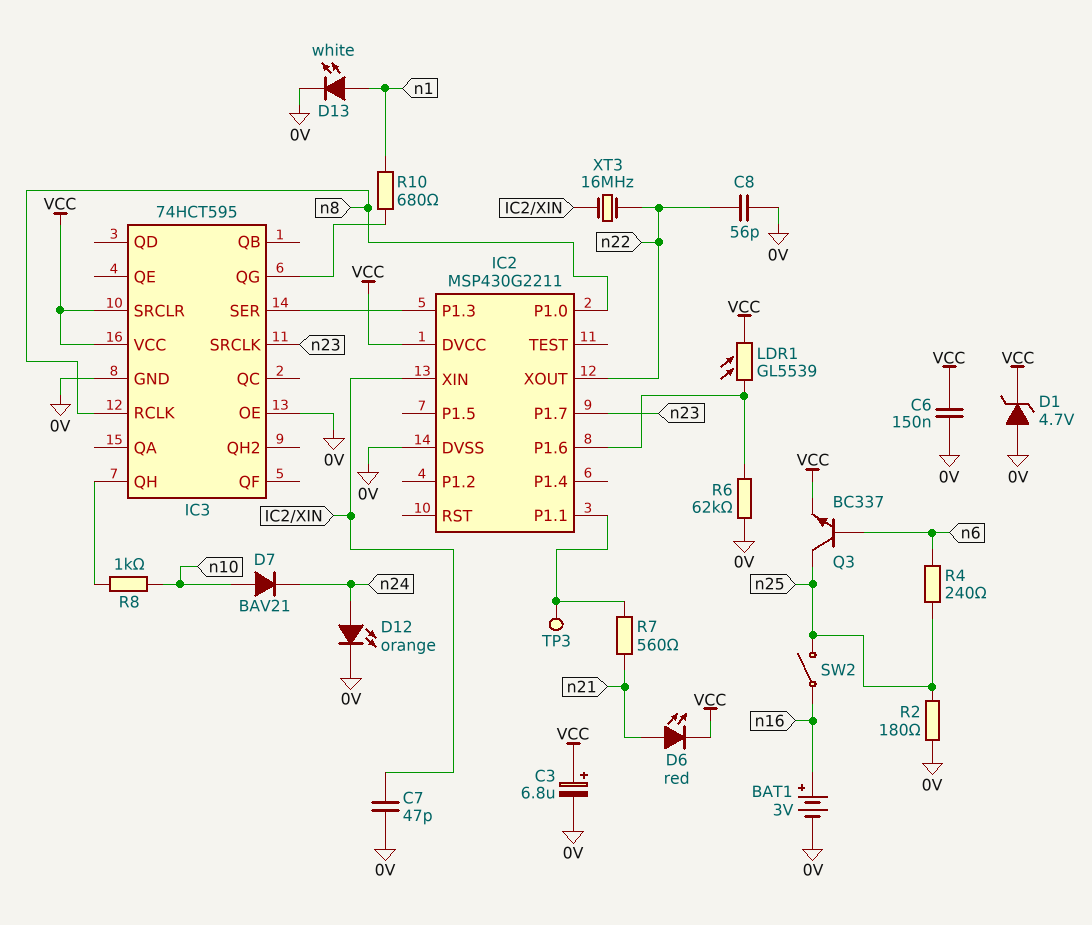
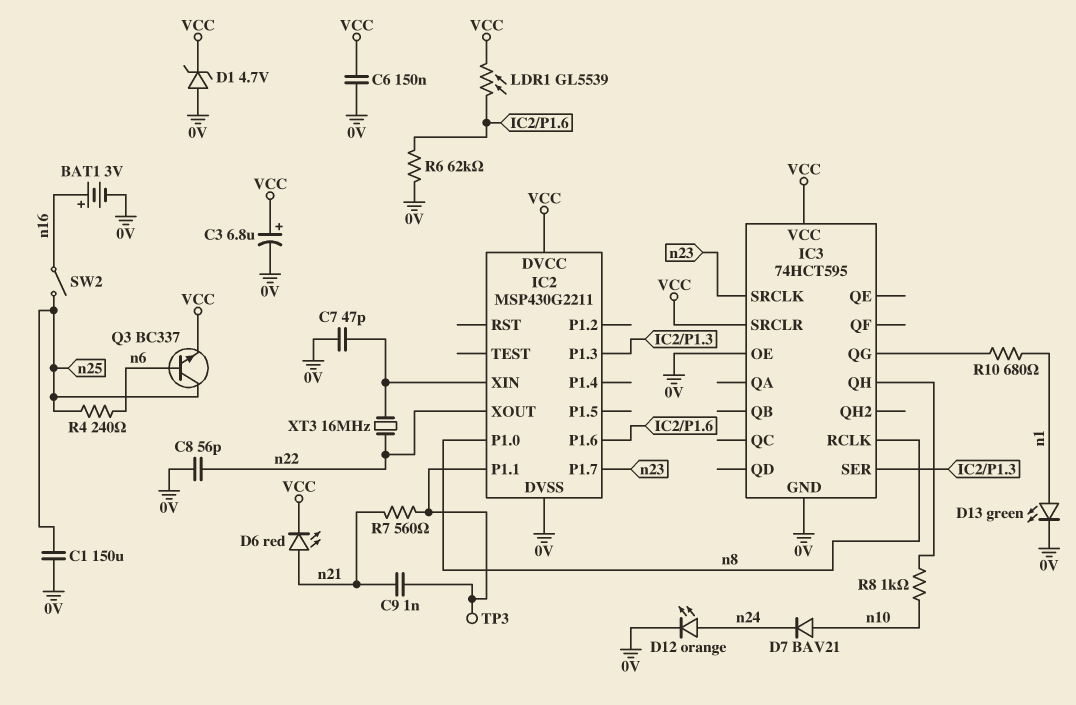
C1: none -> 150uF (0V, n25)
C9: none -> 1nF (IC2/P1.1, n21)
D13: LED white (A n1, K 0V) -> LED green (A n1, K 0V)
R2: 180 (0V, n25) -> none

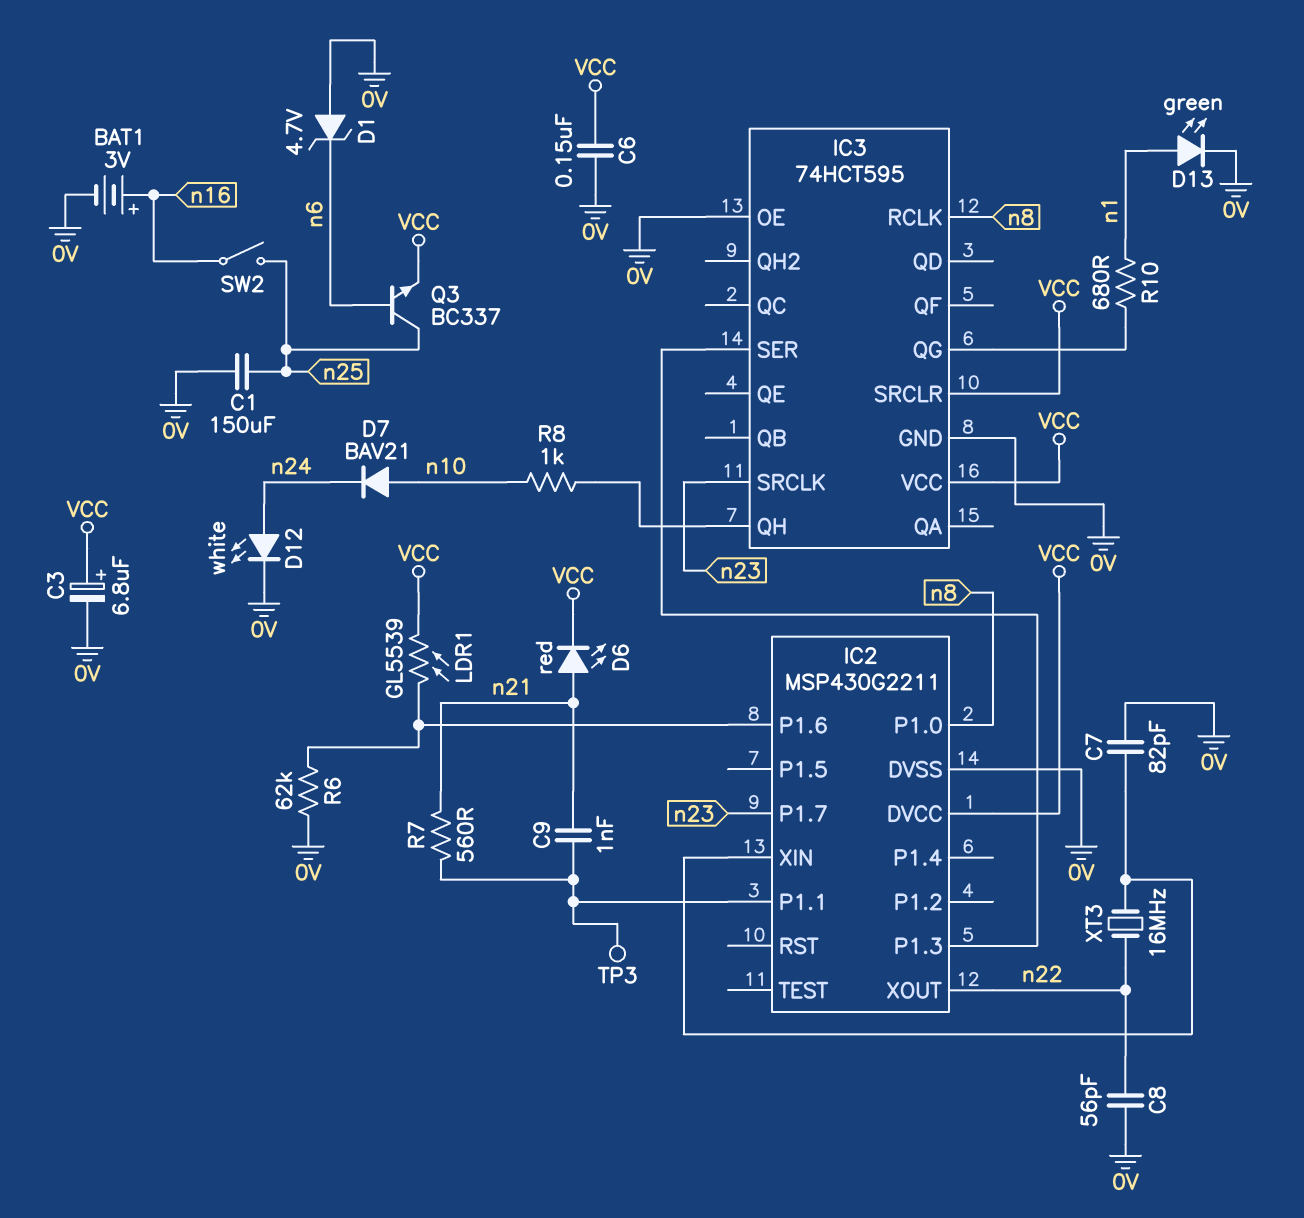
C7: 47pF (0V, IC2/XIN) -> 82pF (0V, IC2/XIN)
D1: zener 4.7V (A 0V, K VCC) -> zener 4.7V (A 0V, K n6)
D12: LED orange (A n24, K 0V) -> LED white (A n24, K 0V)
R4: 240 (n6, n25) -> none

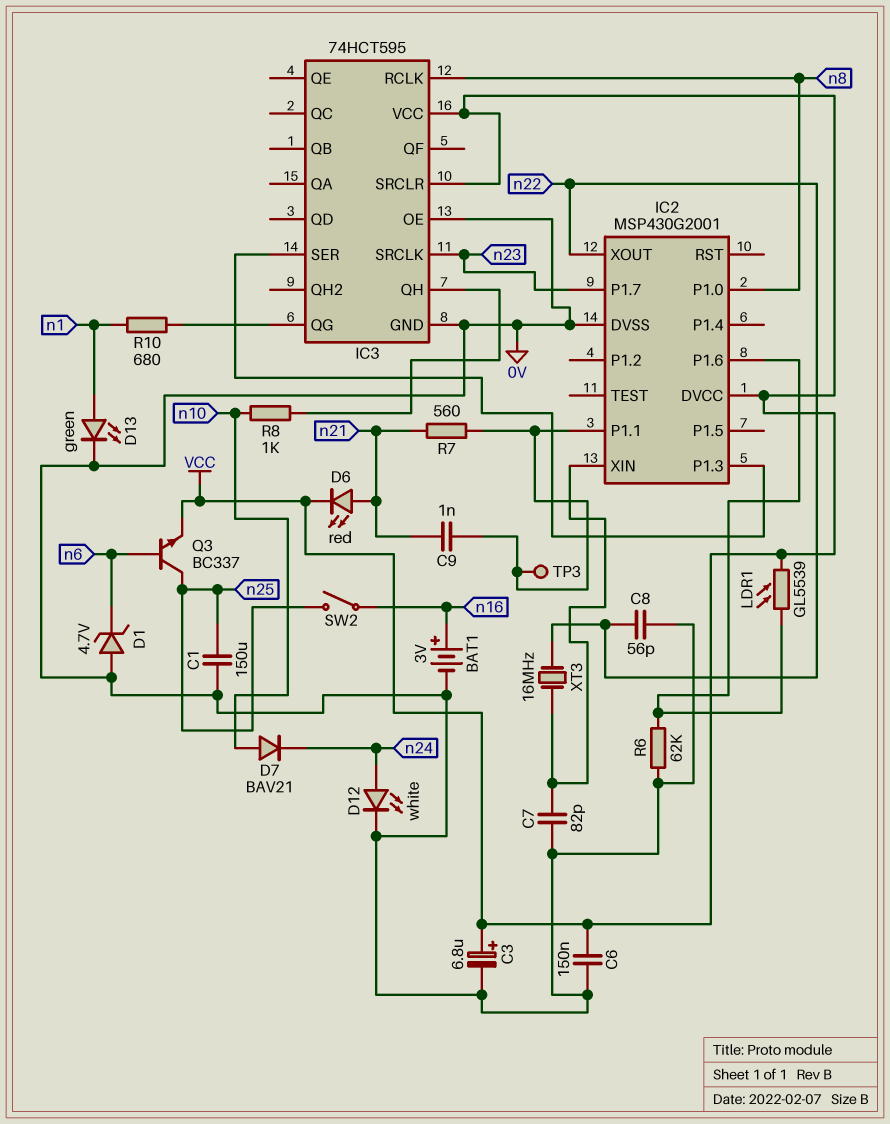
IC2: MSP430G2211 -> MSP430G2001

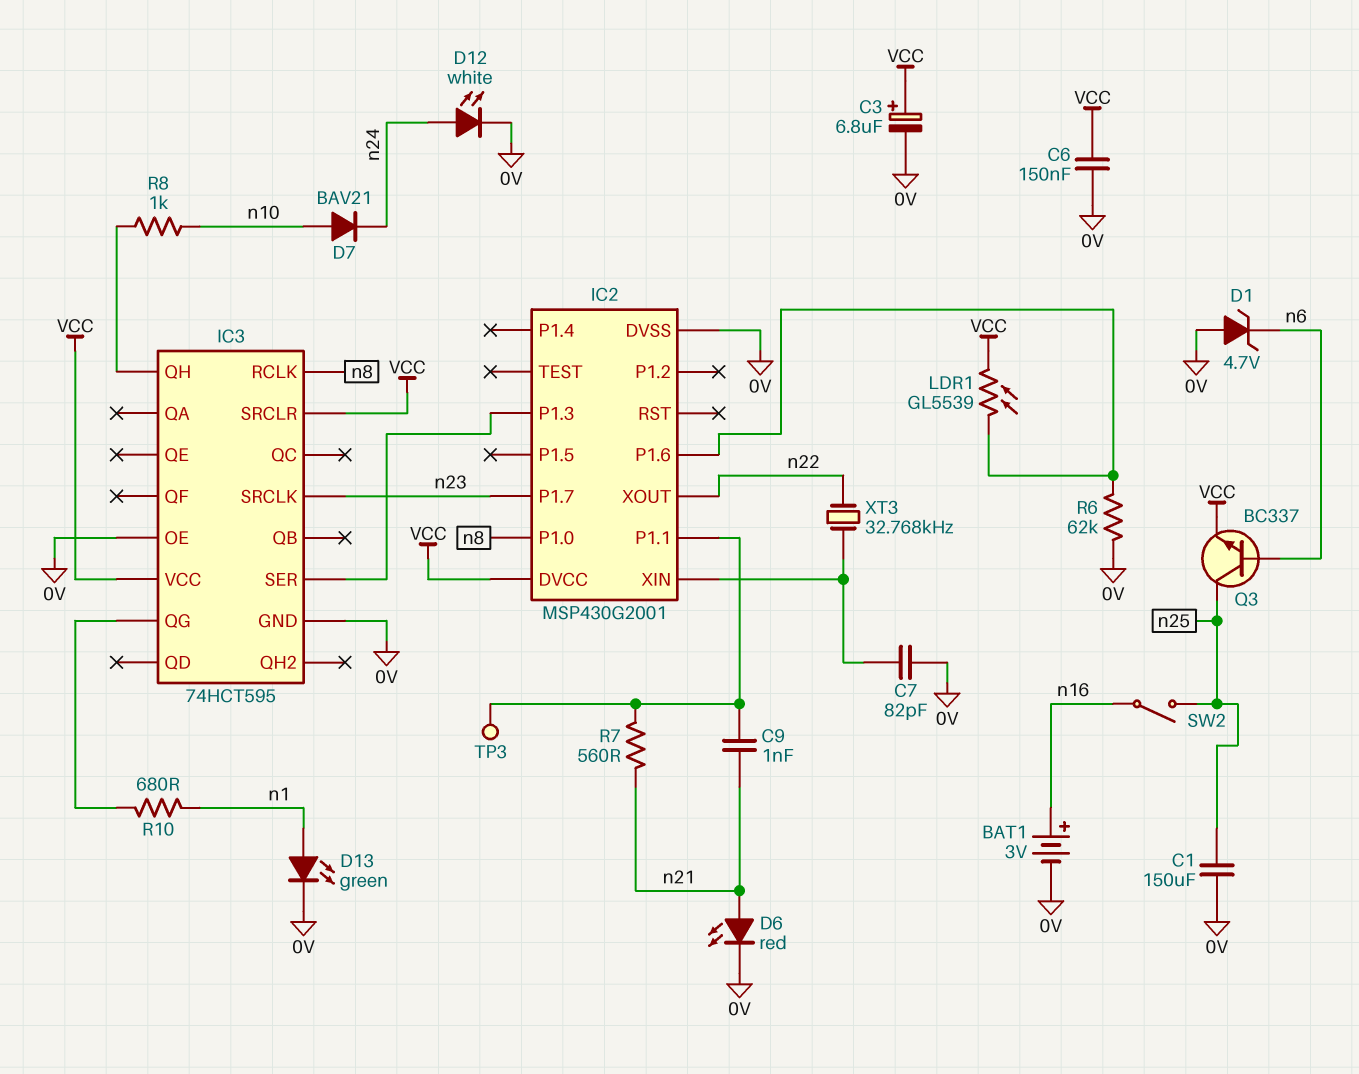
C8: 56pF (0V, n22) -> none
D6: LED red (A n21, K VCC) -> LED red (A n21, K 0V)
XT3: 16MHz (IC2/XIN, n22) -> 32.768kHz (IC2/XIN, n22)

